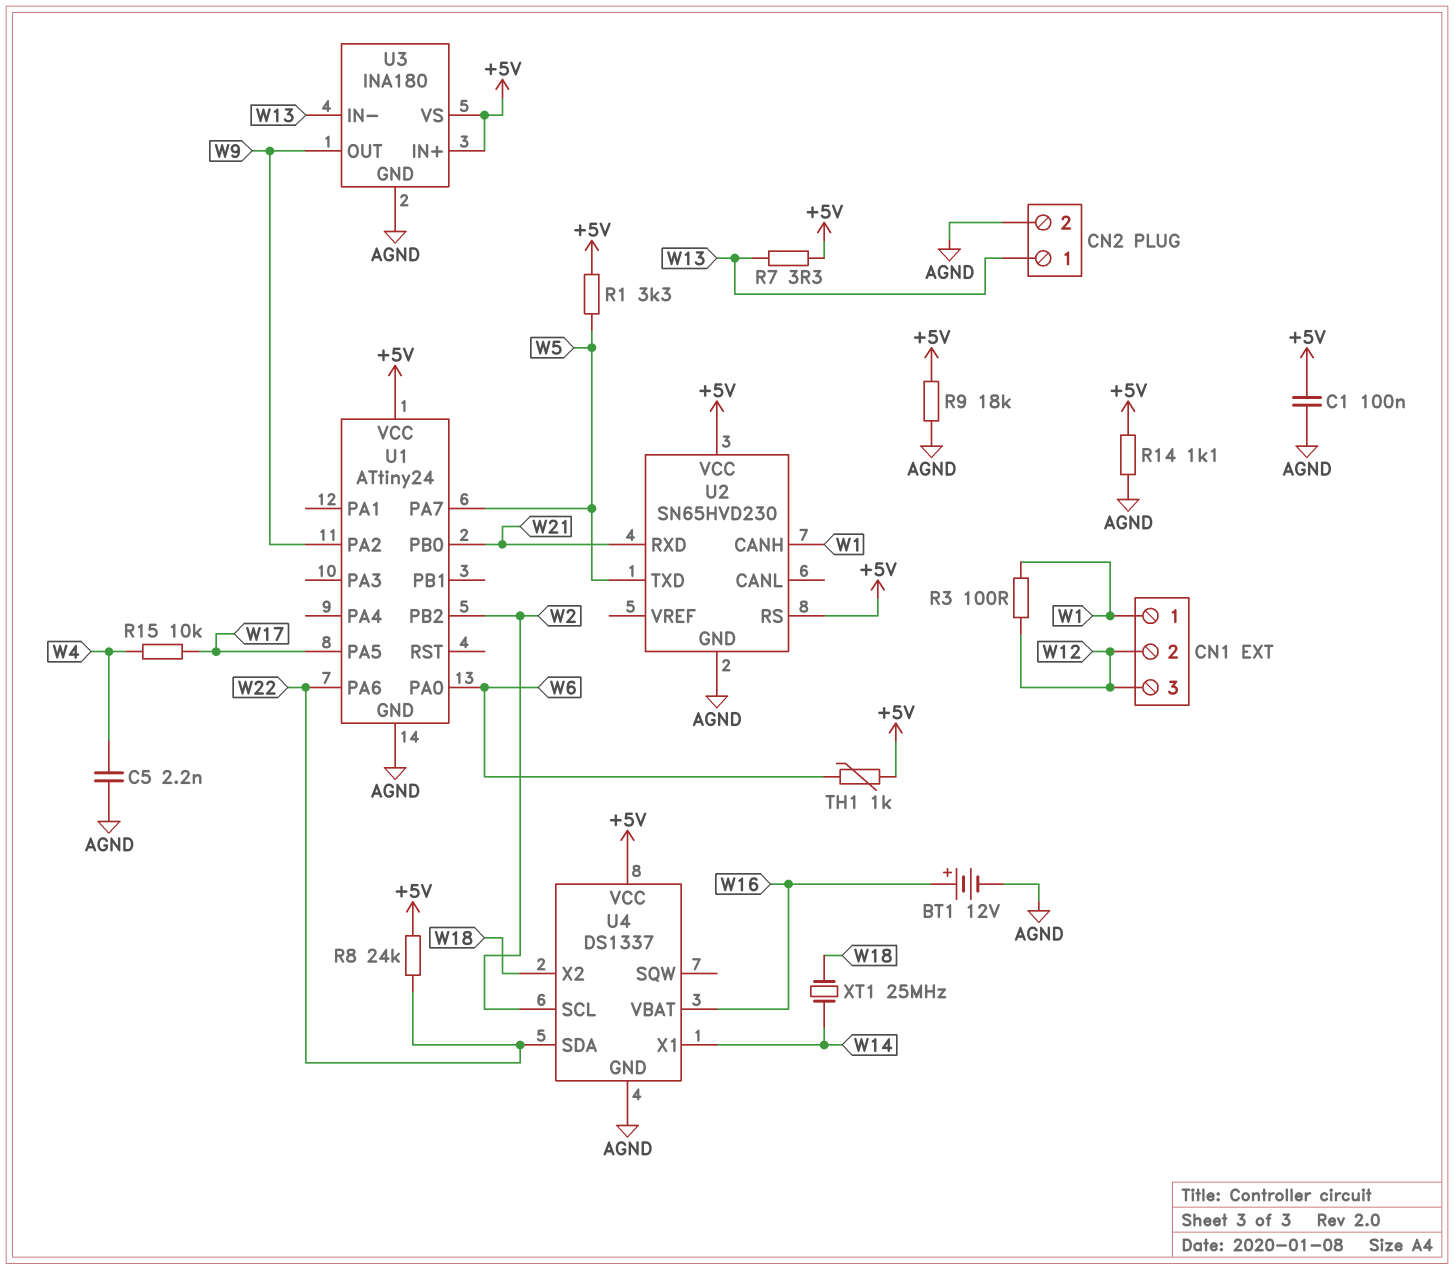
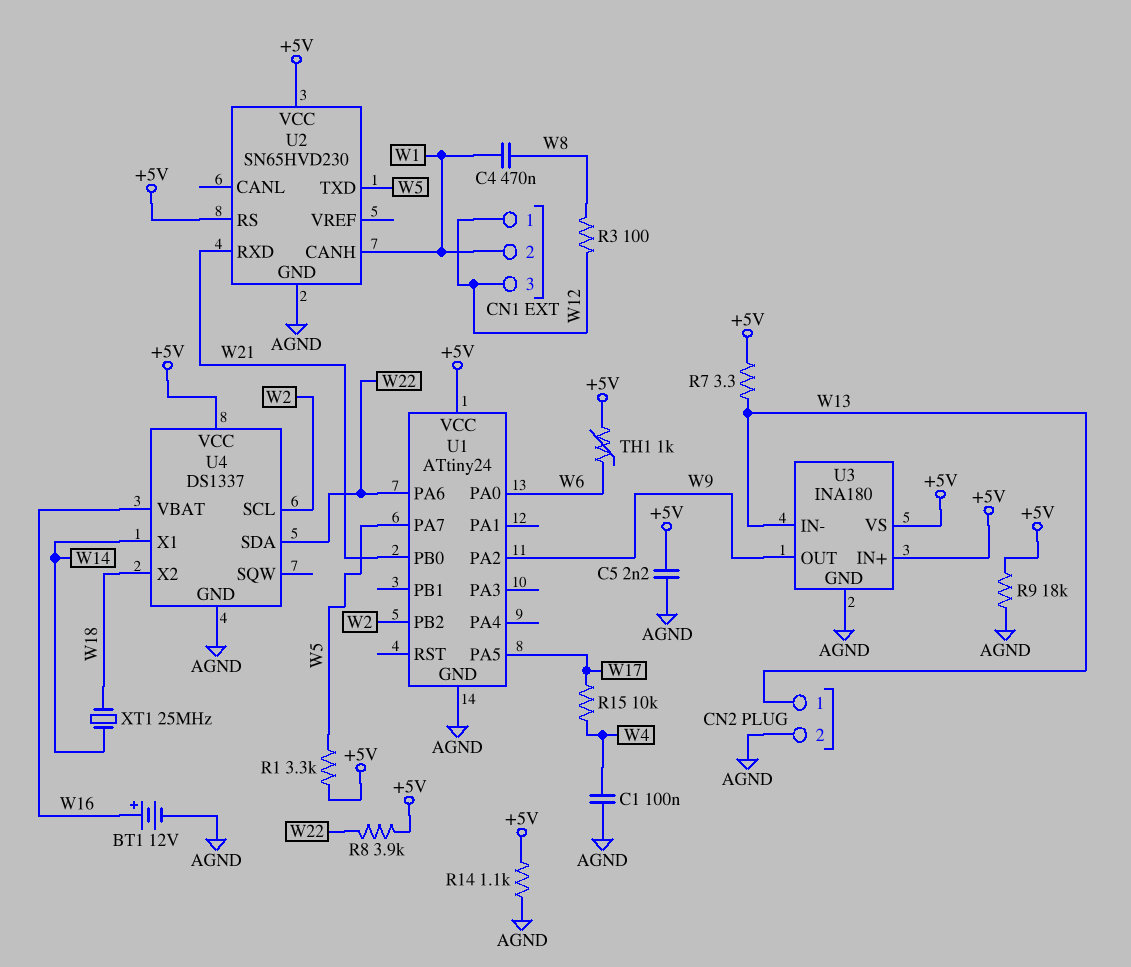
C1: 100nF (+5V, AGND) -> 100nF (AGND, W4)
C4: none -> 470nF (W1, W8)
C5: 2.2nF (AGND, W4) -> 2.2nF (+5V, AGND)
CN1 pin 1: W1 -> W12
CN1 pin 2: W12 -> W1
R3: 100 (W1, W12) -> 100 (W8, W12)
R8: 24k (+5V, W22) -> 3.9k (+5V, W22)

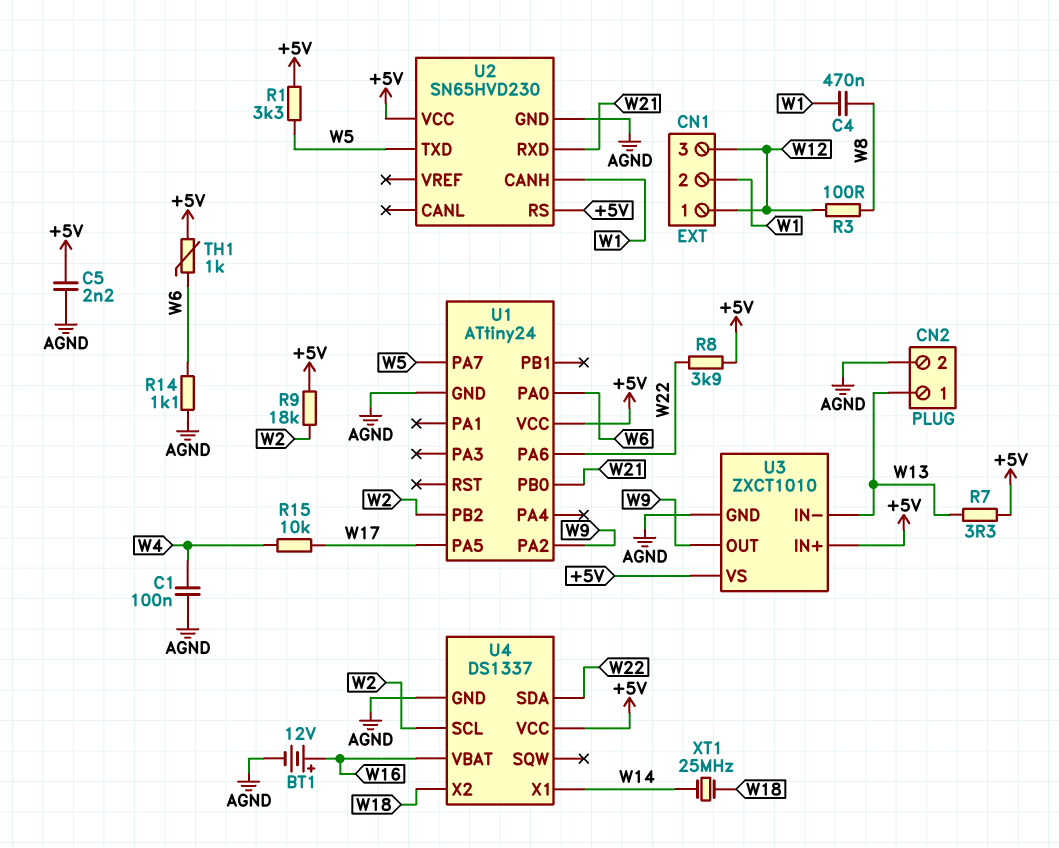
R9: 18k (+5V, AGND) -> 18k (+5V, W2)
R14: 1.1k (+5V, AGND) -> 1.1k (AGND, W6)
U3: INA180 -> ZXCT1010

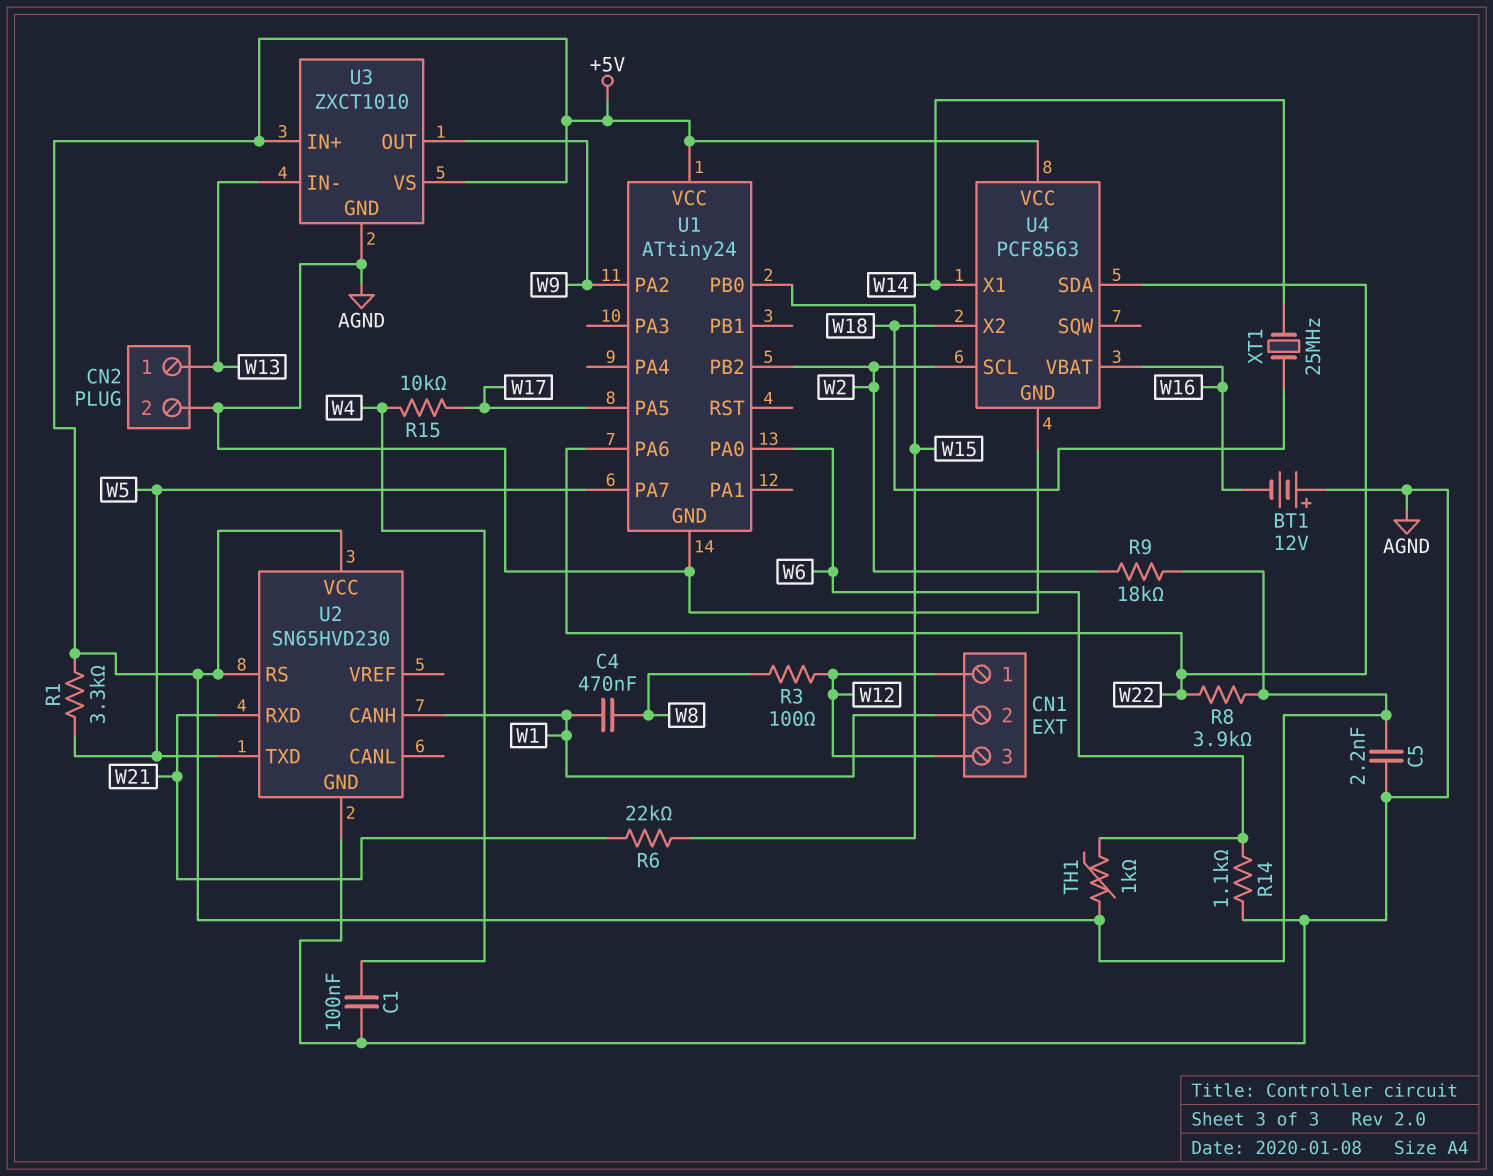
BT1: 12V (plus W16, minus AGND) -> 12V (plus AGND, minus W16)
R6: none -> 22k (W15, W21)
R7: 3.3 (+5V, W13) -> none
U1 pin PB0: W21 -> W15
U4: DS1337 -> PCF8563

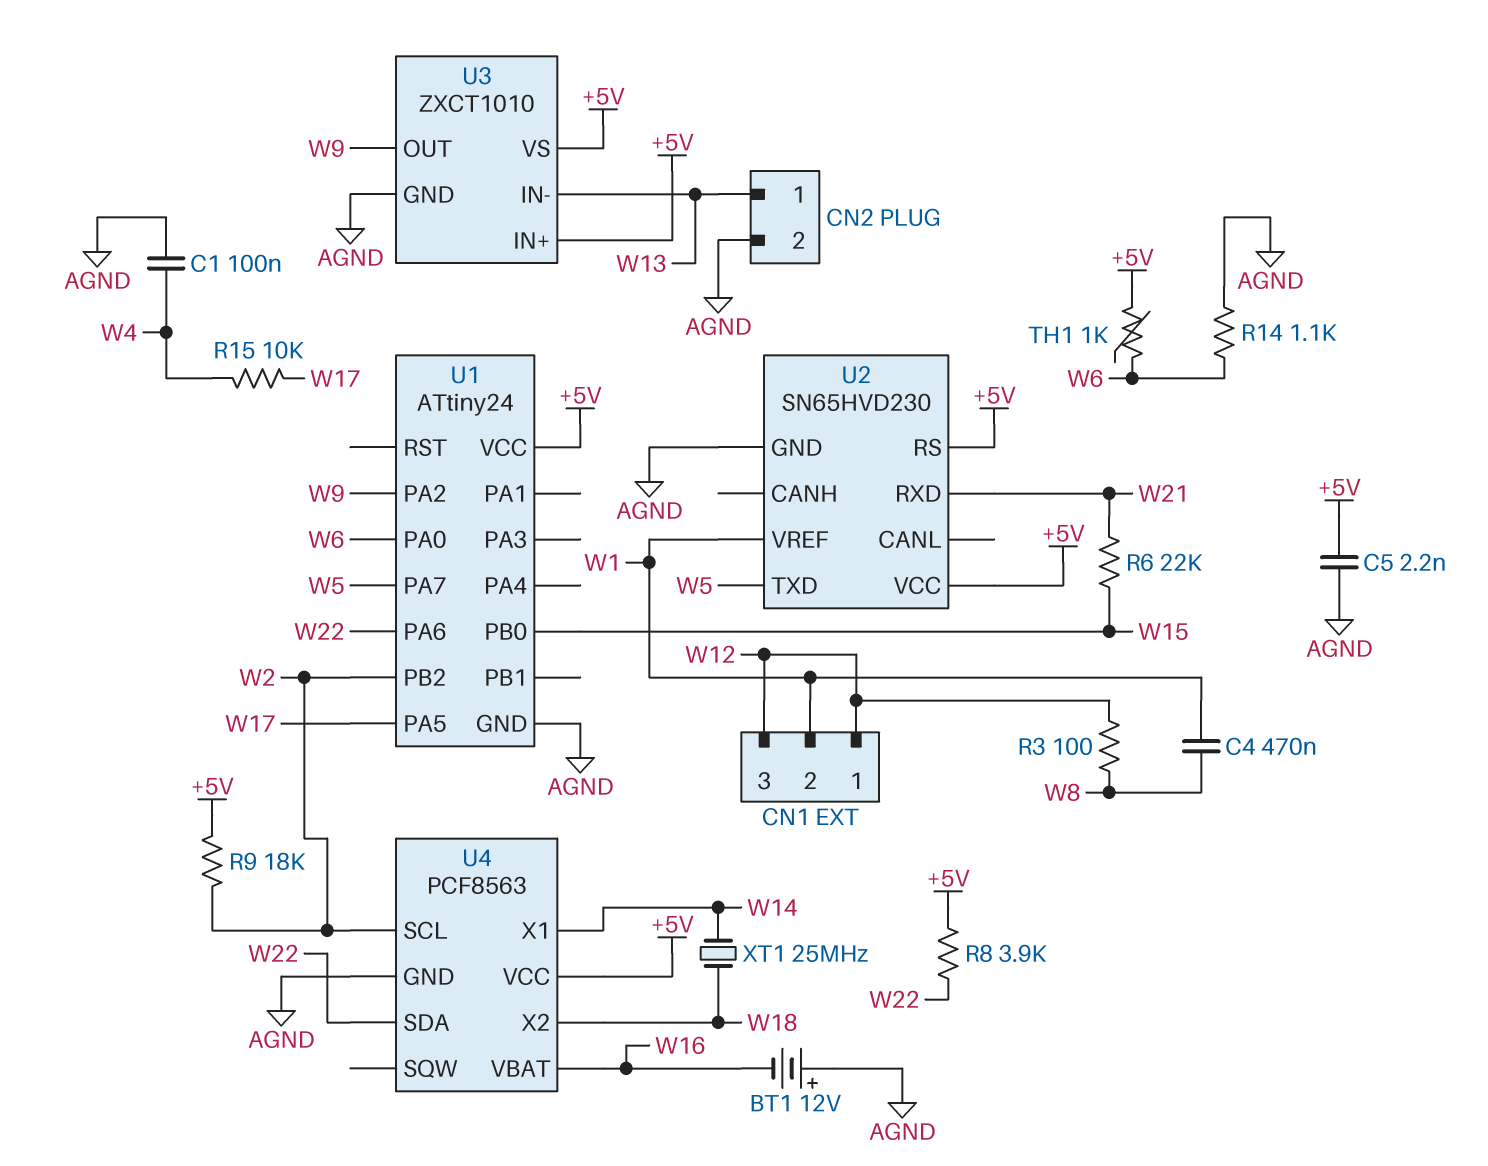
R1: 3.3k (+5V, W5) -> none
U2 pin CANH: W1 -> none
U2 pin VREF: none -> W1

